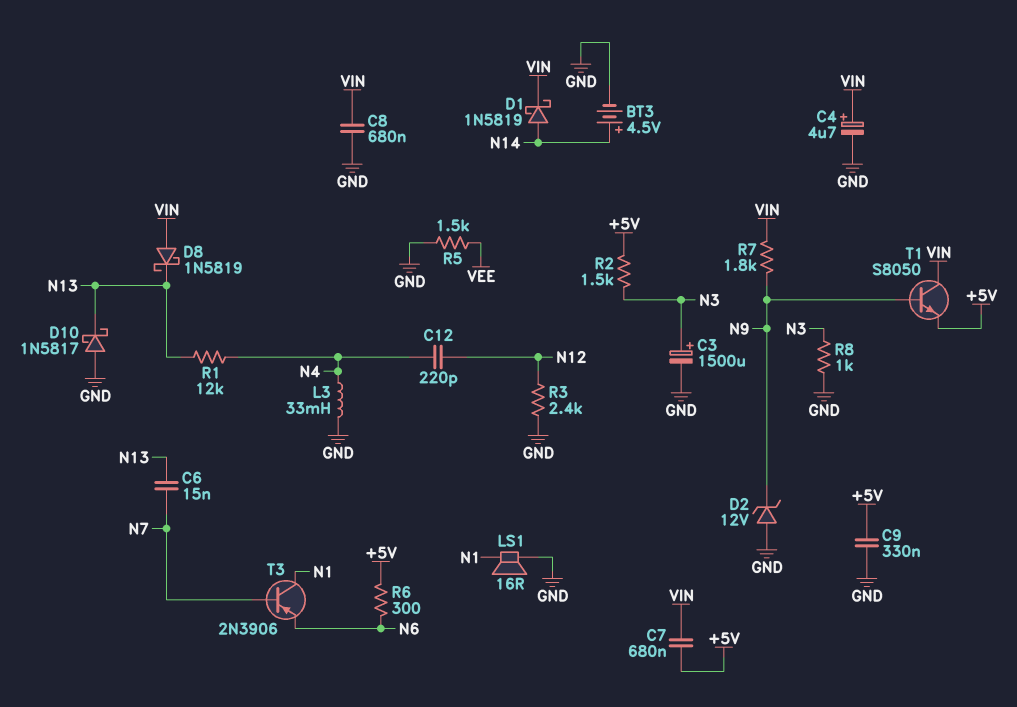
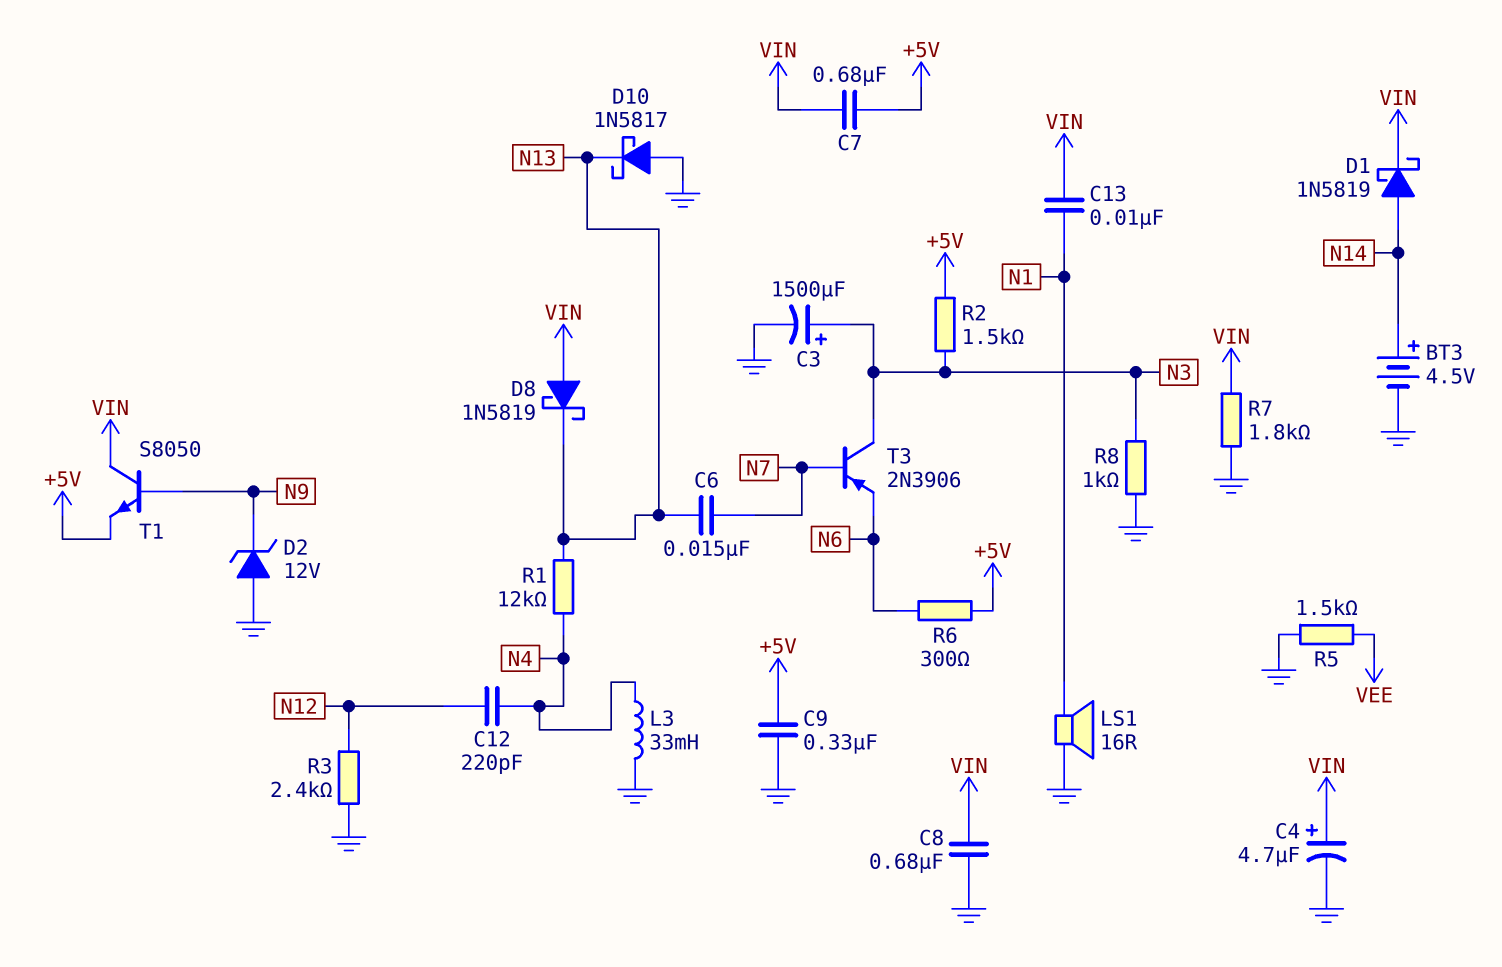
C13: none -> 10nF (N1, VIN)
R7: 1.8k (N9, VIN) -> 1.8k (GND, VIN)
T3: PNP 2N3906 (B N7, C N1, E N6) -> PNP 2N3906 (B N7, C N3, E N6)

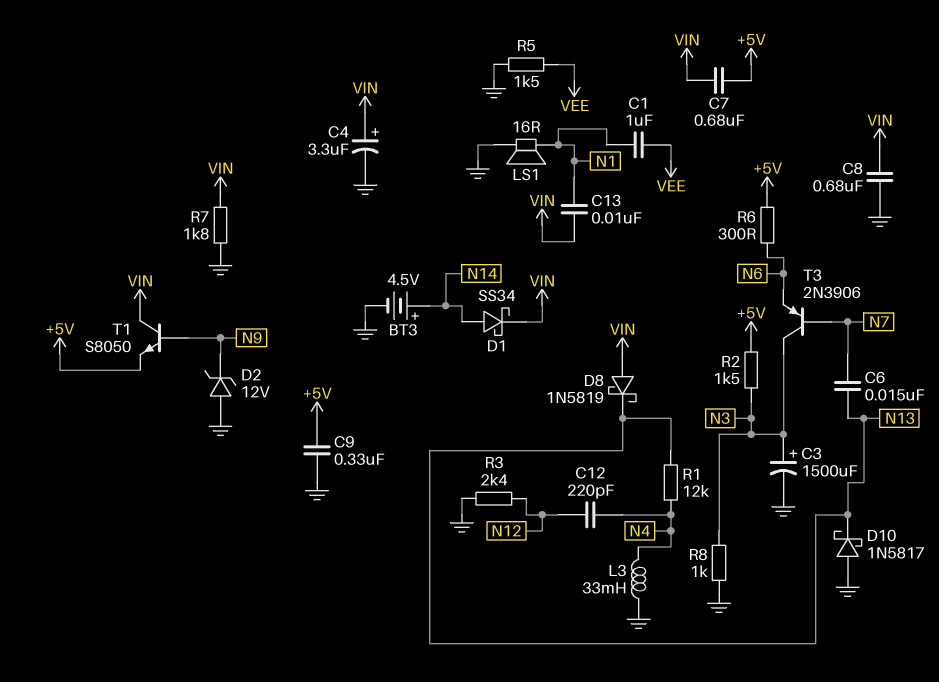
C1: none -> 1uF (N1, VEE)
C4: 4.7uF (plus VIN, minus GND) -> 3.3uF (plus VIN, minus GND)
D1: schottky 1N5819 (A N14, K VIN) -> schottky SS34 (A N14, K VIN)

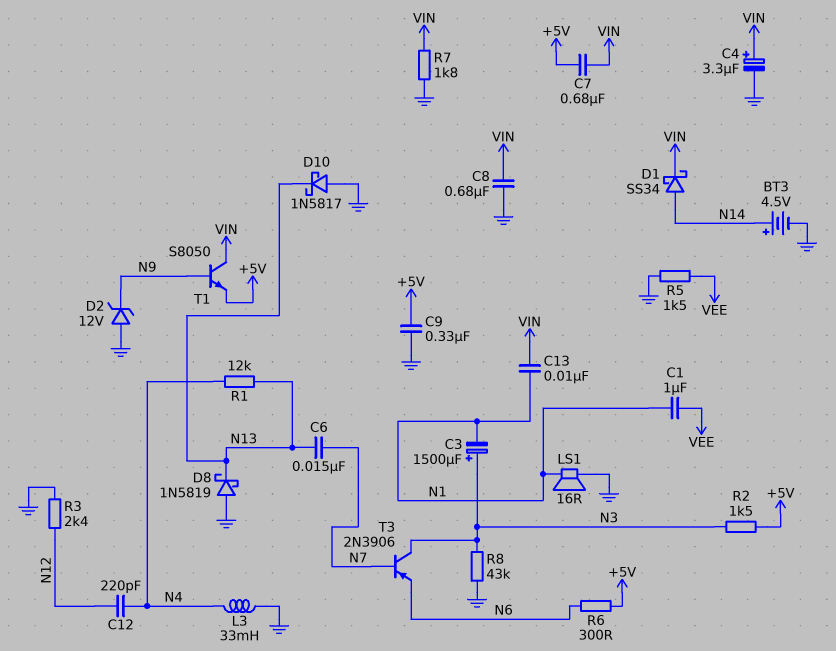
C3: 1500uF (plus N3, minus GND) -> 1500uF (plus N3, minus N1)
D8: schottky 1N5819 (A VIN, K N13) -> schottky 1N5819 (A GND, K N13)
R8: 1k (GND, N3) -> 43k (GND, N3)

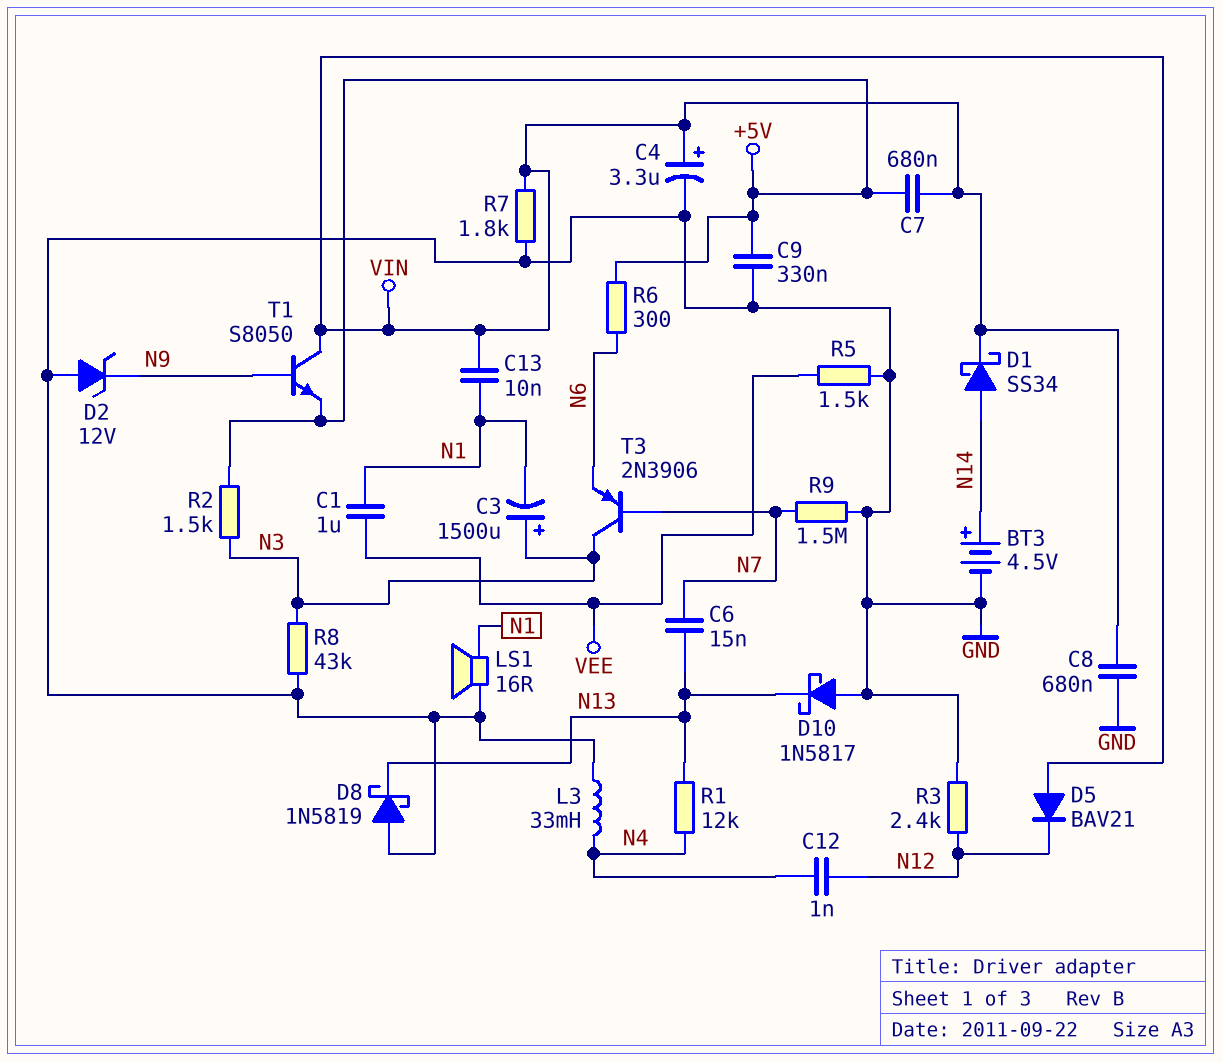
C12: 220pF (N4, N12) -> 1nF (N4, N12)
D5: none -> diode BAV21 (A VIN, K N12)
R9: none -> 1.5M (GND, N7)

